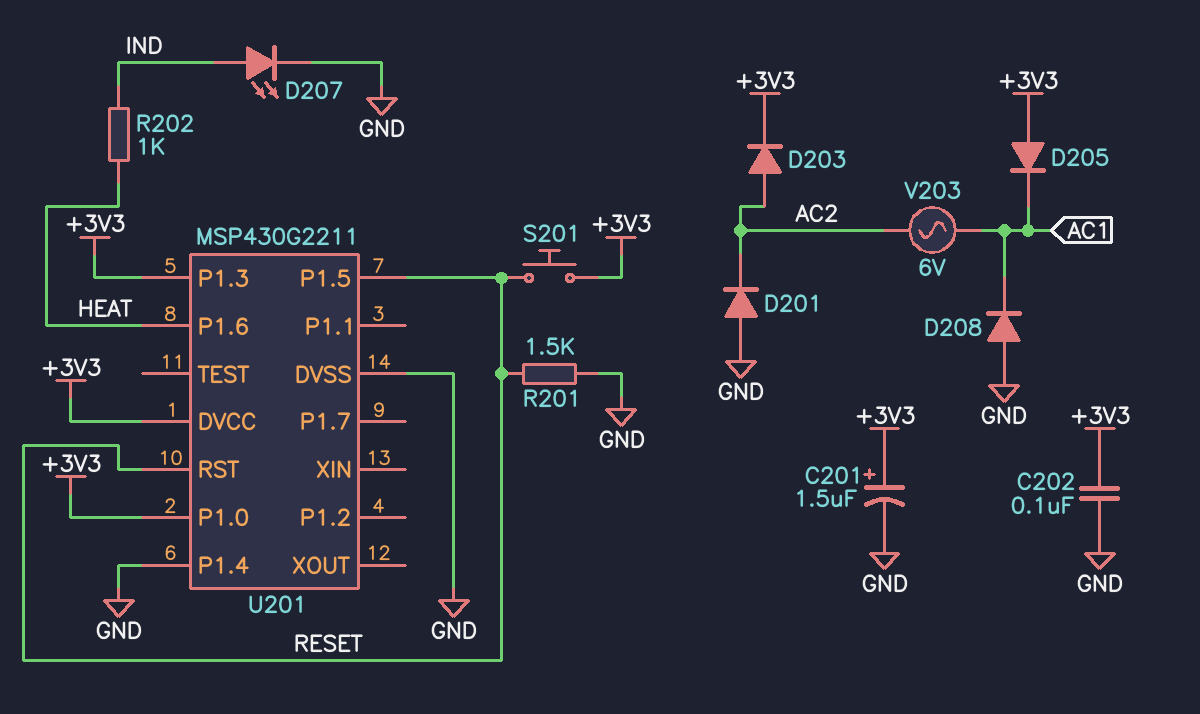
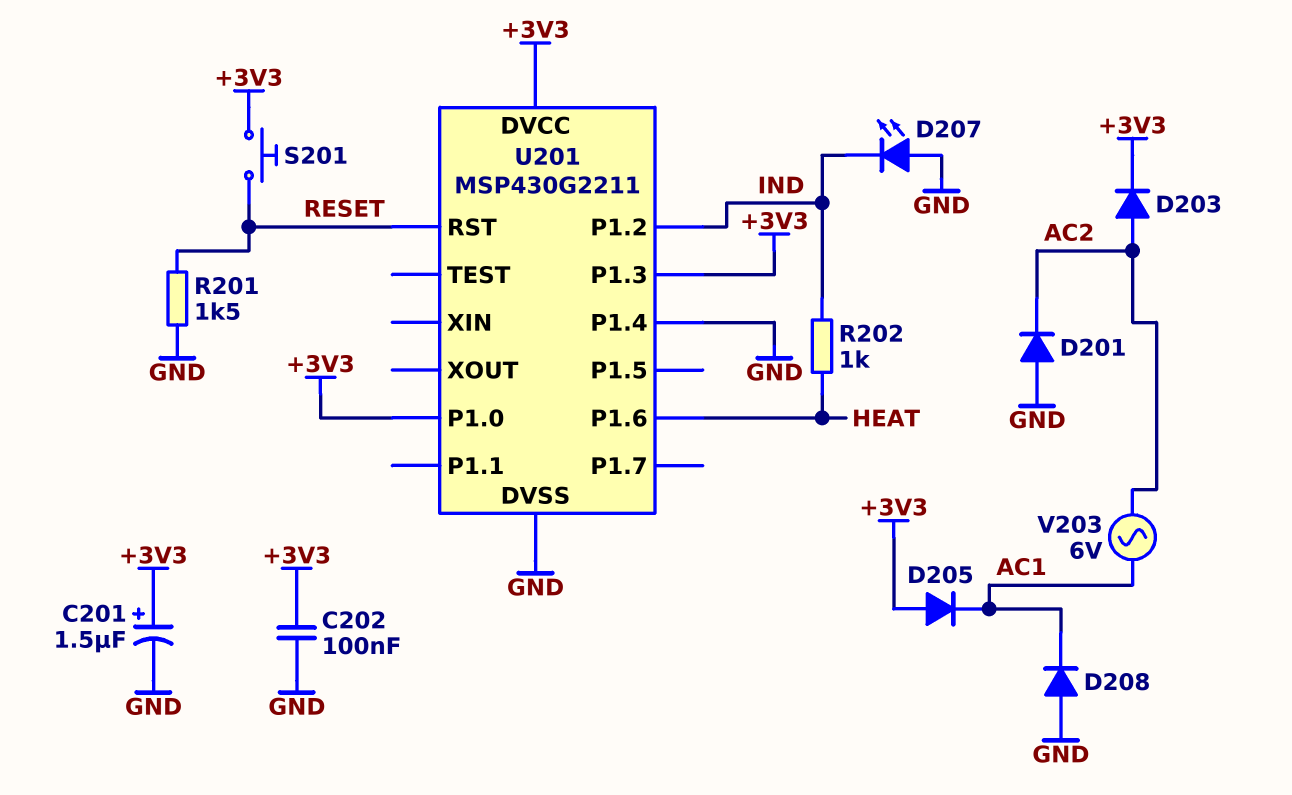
D207: LED (A IND, K GND) -> LED (A GND, K IND)
U201 pin P1.2: none -> IND
U201 pin P1.5: RESET -> none

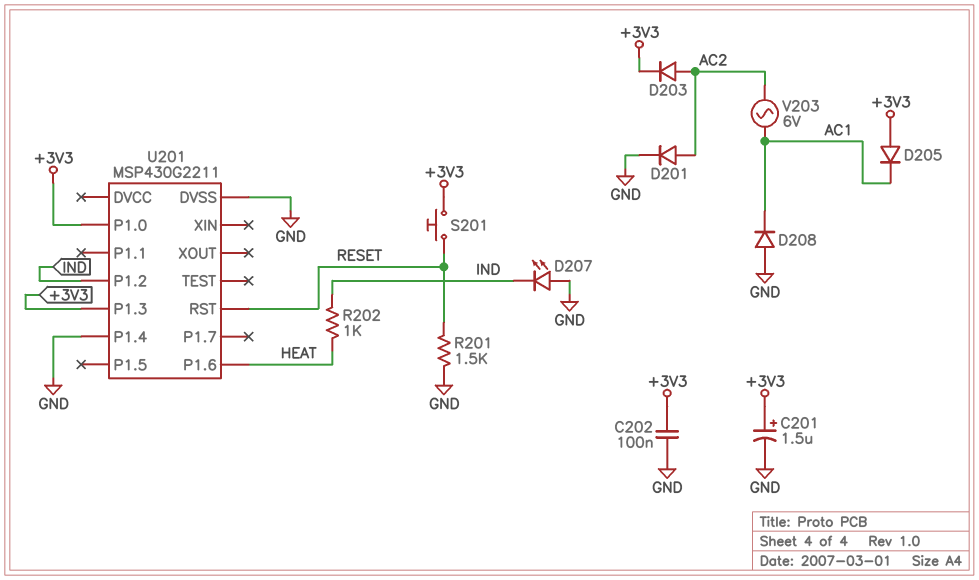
D201: diode (A GND, K AC2) -> diode (A AC2, K GND)
U201 pin DVCC: +3V3 -> none

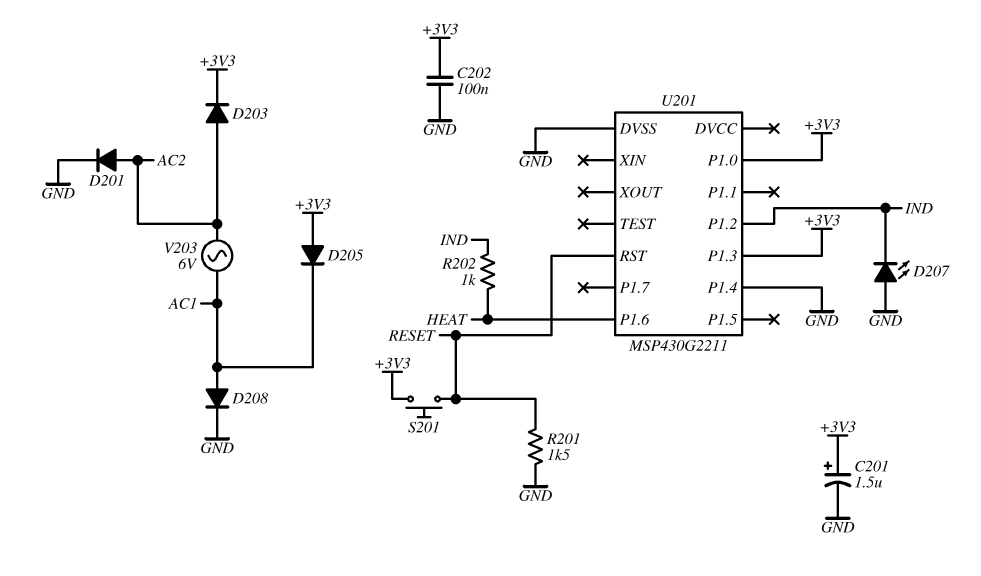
D208: diode (A GND, K AC1) -> diode (A AC1, K GND)

